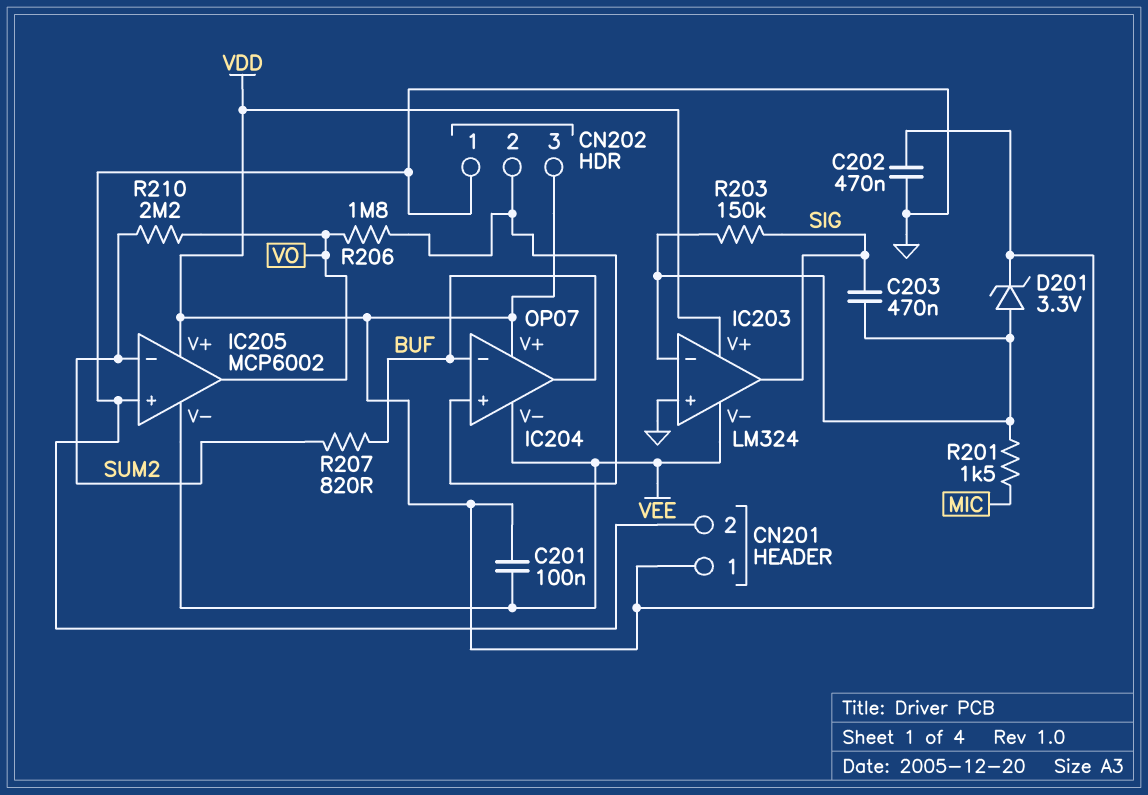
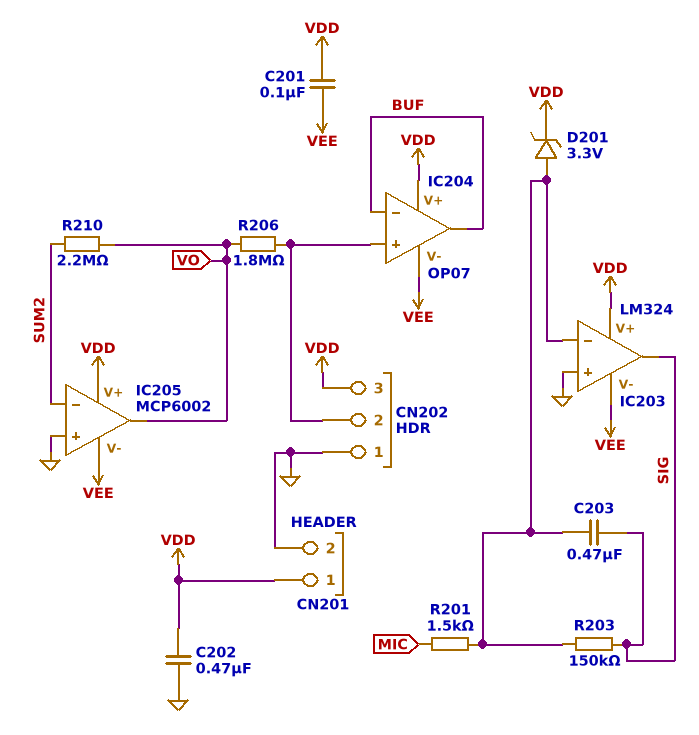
R207: 820 (BUF, SUM2) -> none

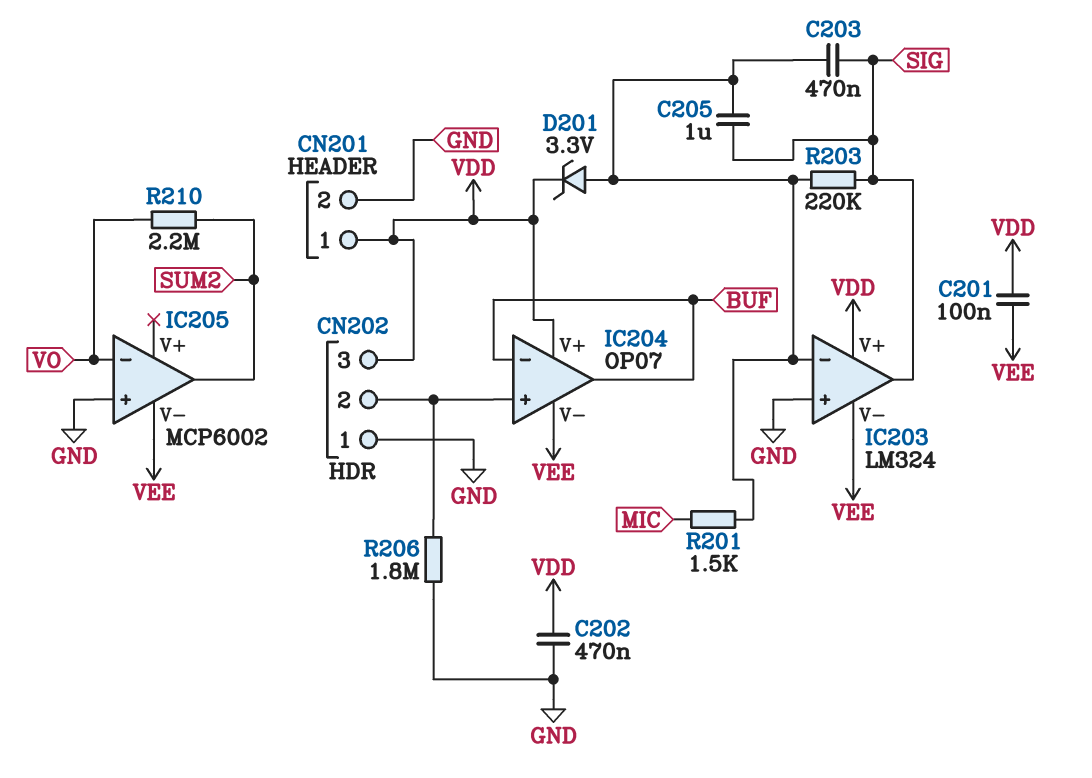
C205: none -> 1uF (IC203/in-, SIG)
IC205 pin V+: VDD -> none
IC205 pin in-: SUM2 -> VO
IC205 pin out: VO -> SUM2
R203: 150k (IC203/in-, SIG) -> 220k (IC203/in-, SIG)
R206: 1.8M (CN202/2, VO) -> 1.8M (CN202/2, GND)

